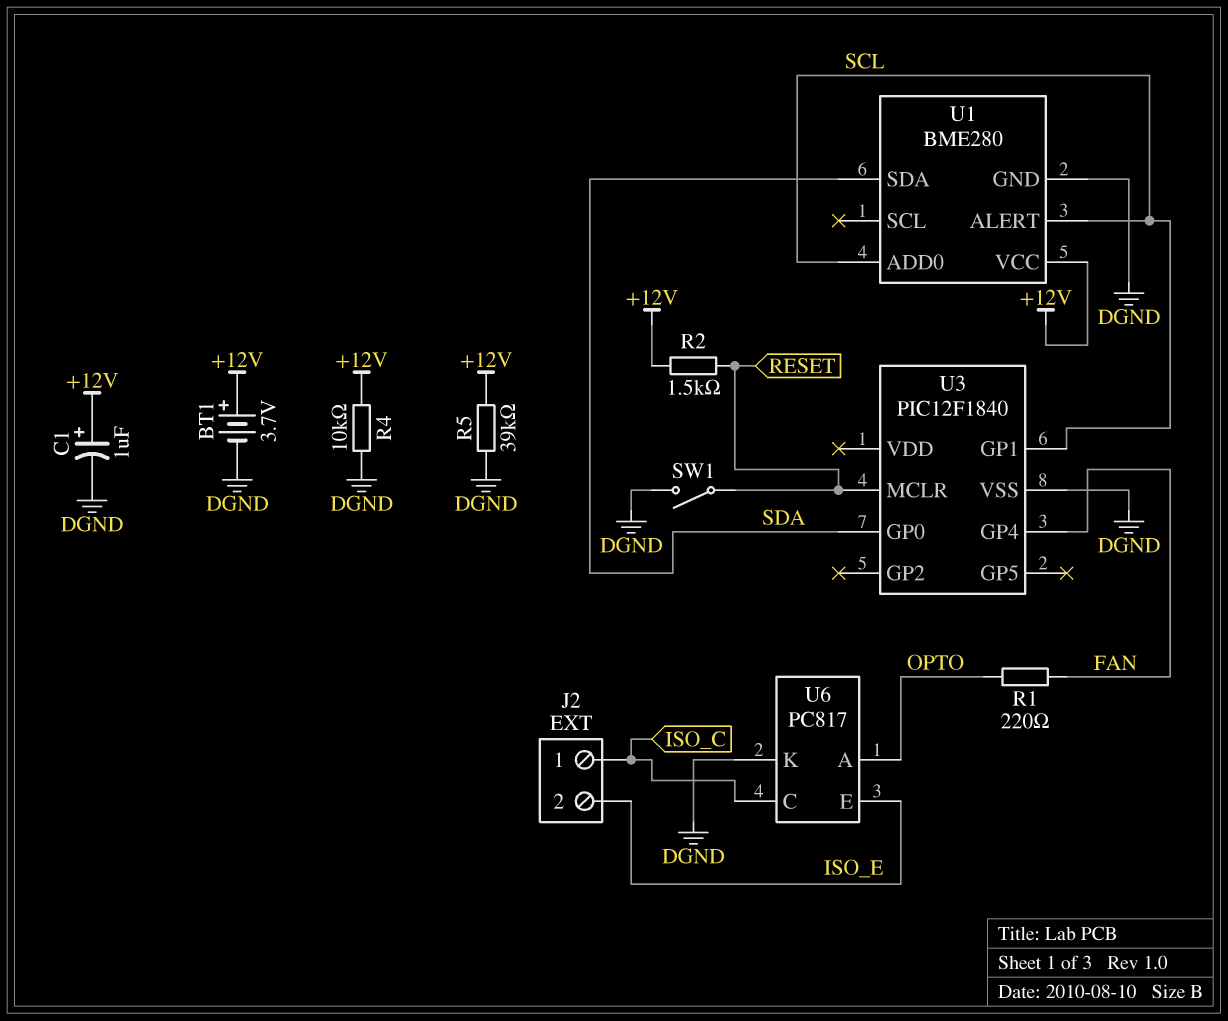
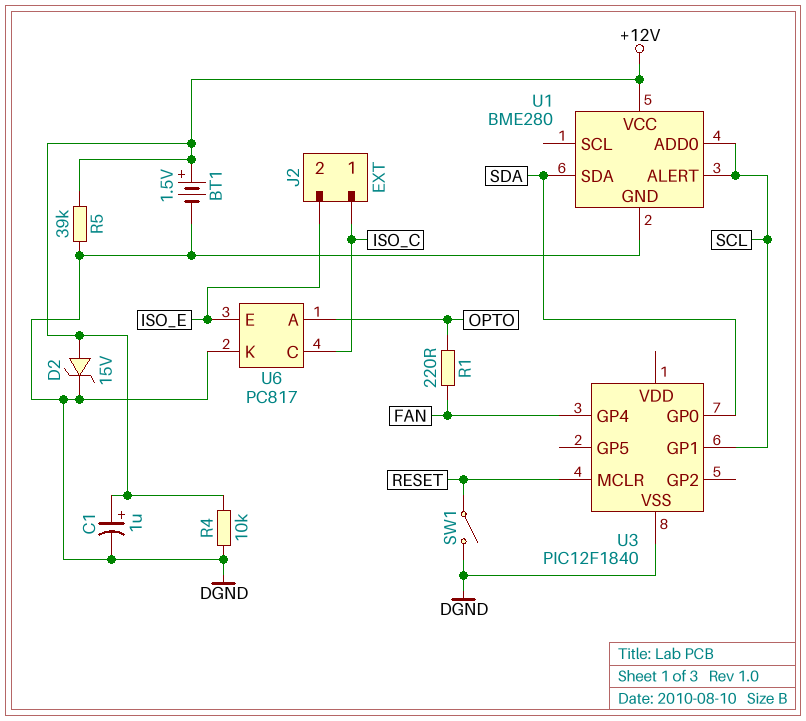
BT1: 3.7V (plus +12V, minus DGND) -> 1.5V (plus +12V, minus DGND)
D2: none -> zener 15V (A +12V, K DGND)
R2: 1.5k (+12V, RESET) -> none

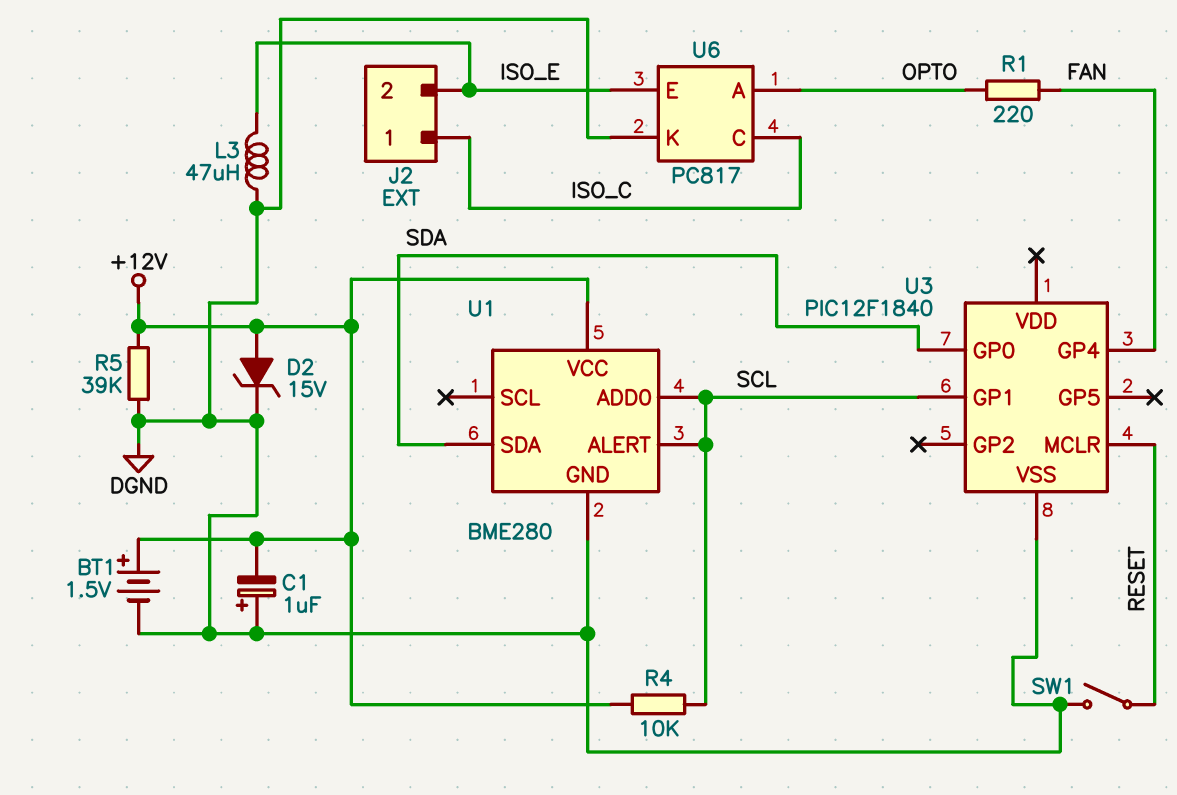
C1: 1uF (plus +12V, minus DGND) -> 1uF (plus DGND, minus +12V)
L3: none -> 47uH (DGND, ISO_E)
R4: 10k (+12V, DGND) -> 10k (+12V, SCL)

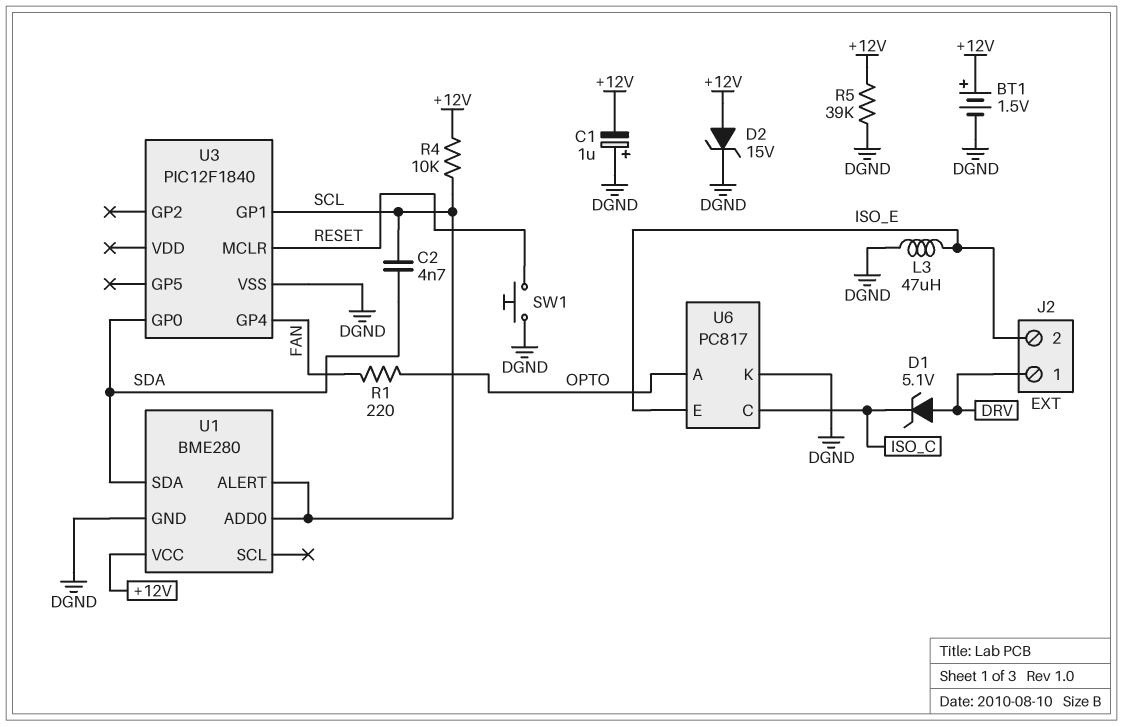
C2: none -> 4.7nF (SCL, SDA)
D1: none -> zener 5.1V (A DRV, K ISO_C)
J2 pin 1: ISO_C -> DRV
SW1: switch (DGND, RESET) -> button (DGND, RESET)

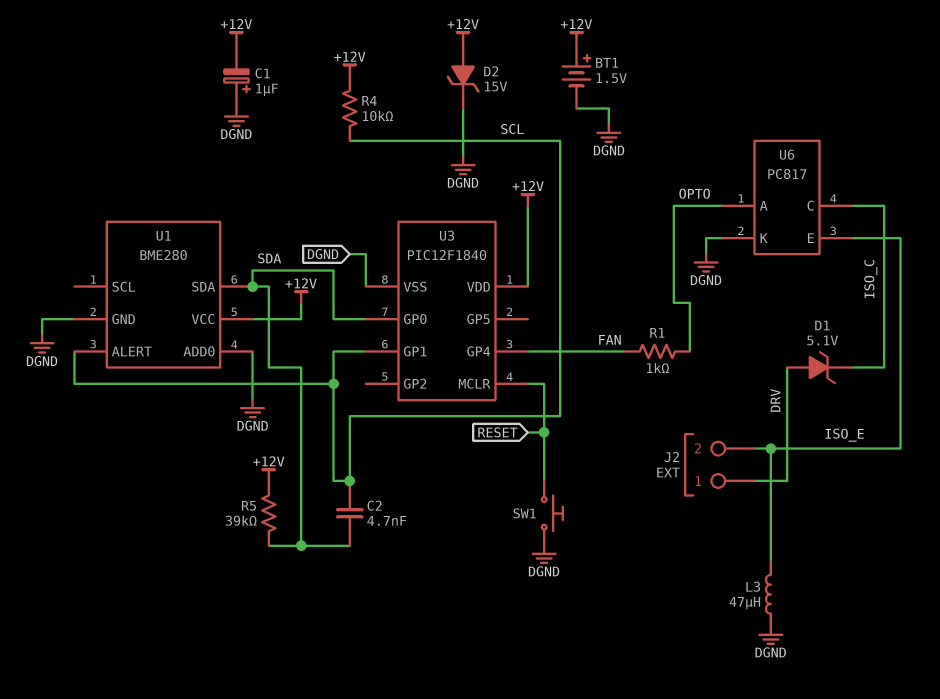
R1: 220 (FAN, OPTO) -> 1k (FAN, OPTO)
R5: 39k (+12V, DGND) -> 39k (+12V, SDA)
U1 pin ADD0: SCL -> DGND
U3 pin VDD: none -> +12V

